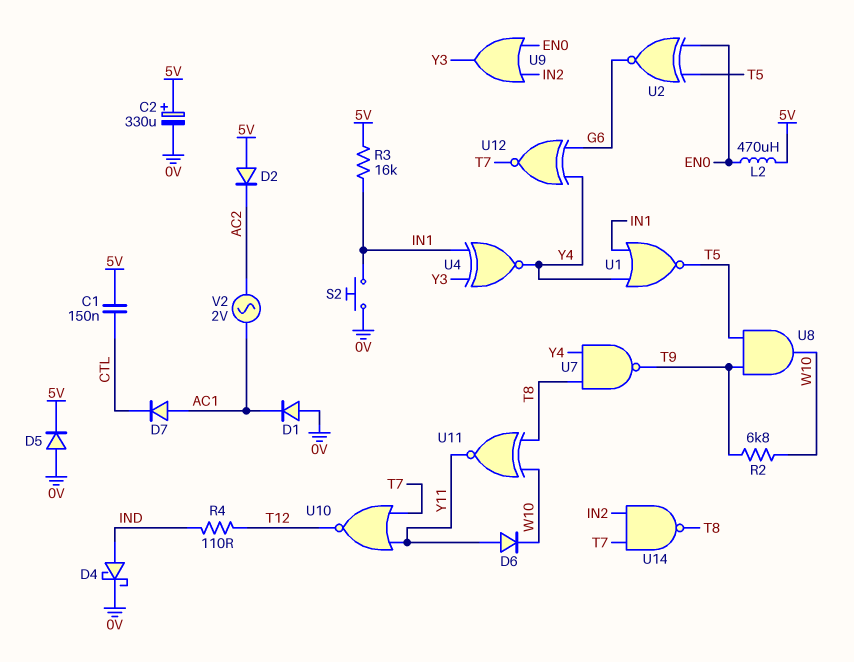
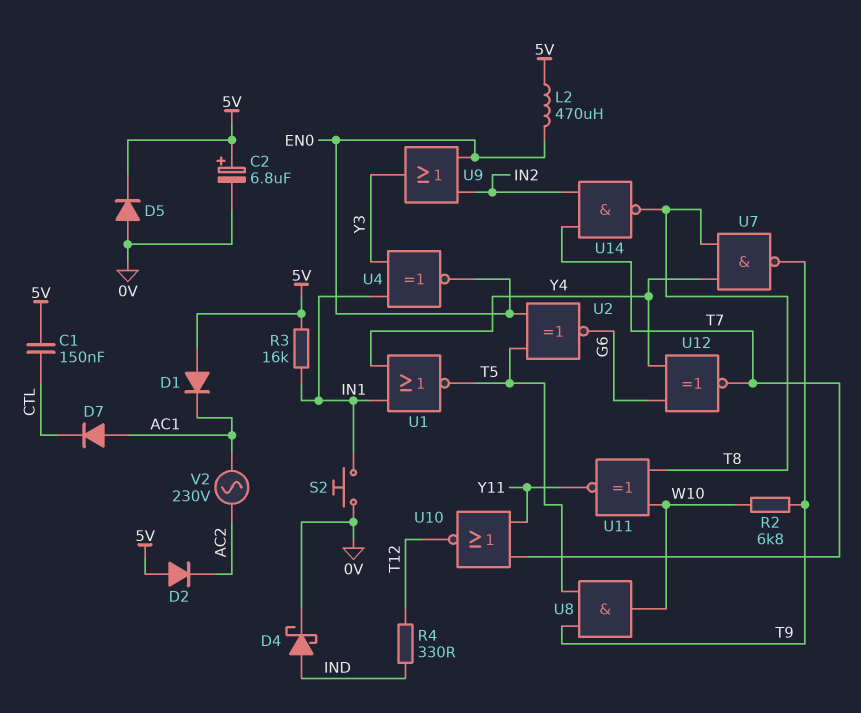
C2: 330uF (plus 5V, minus 0V) -> 6.8uF (plus 5V, minus 0V)
D1: diode (A 0V, K AC1) -> diode (A 5V, K AC1)
D6: diode (A Y11, K W10) -> none
R4: 110 (IND, T12) -> 330 (IND, T12)
U4: XNOR (in IN1, in Y3, out Y4) -> XNOR (in IN1, in Y3, out EN0)
V2: AC 2V (AC1, AC2) -> AC 230V (AC1, AC2)

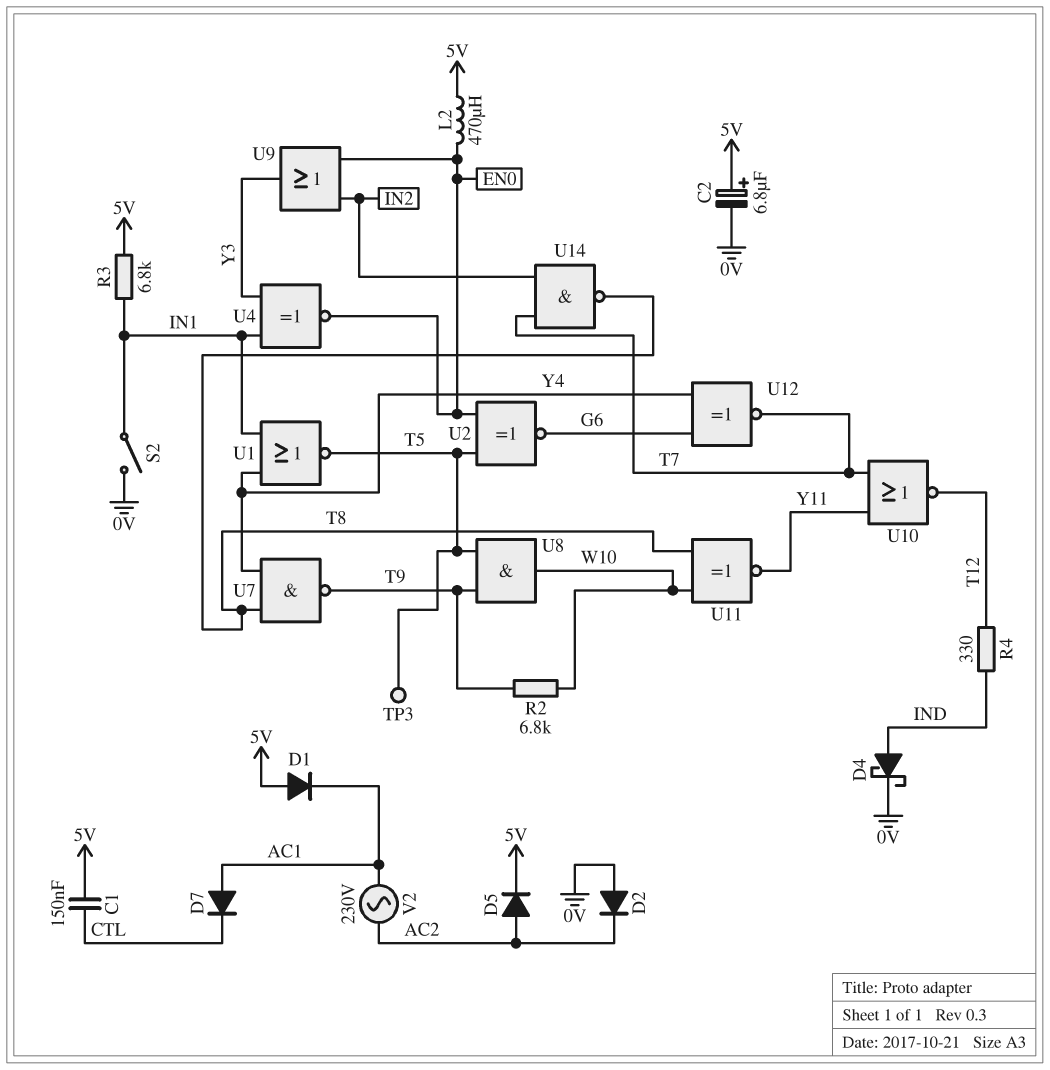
D2: diode (A 5V, K AC2) -> diode (A 0V, K AC2)
D5: diode (A 0V, K 5V) -> diode (A AC2, K 5V)
R3: 16k (5V, IN1) -> 6.8k (5V, IN1)
S2: button (0V, IN1) -> switch (0V, IN1)
TP3: none -> test point (T5)

